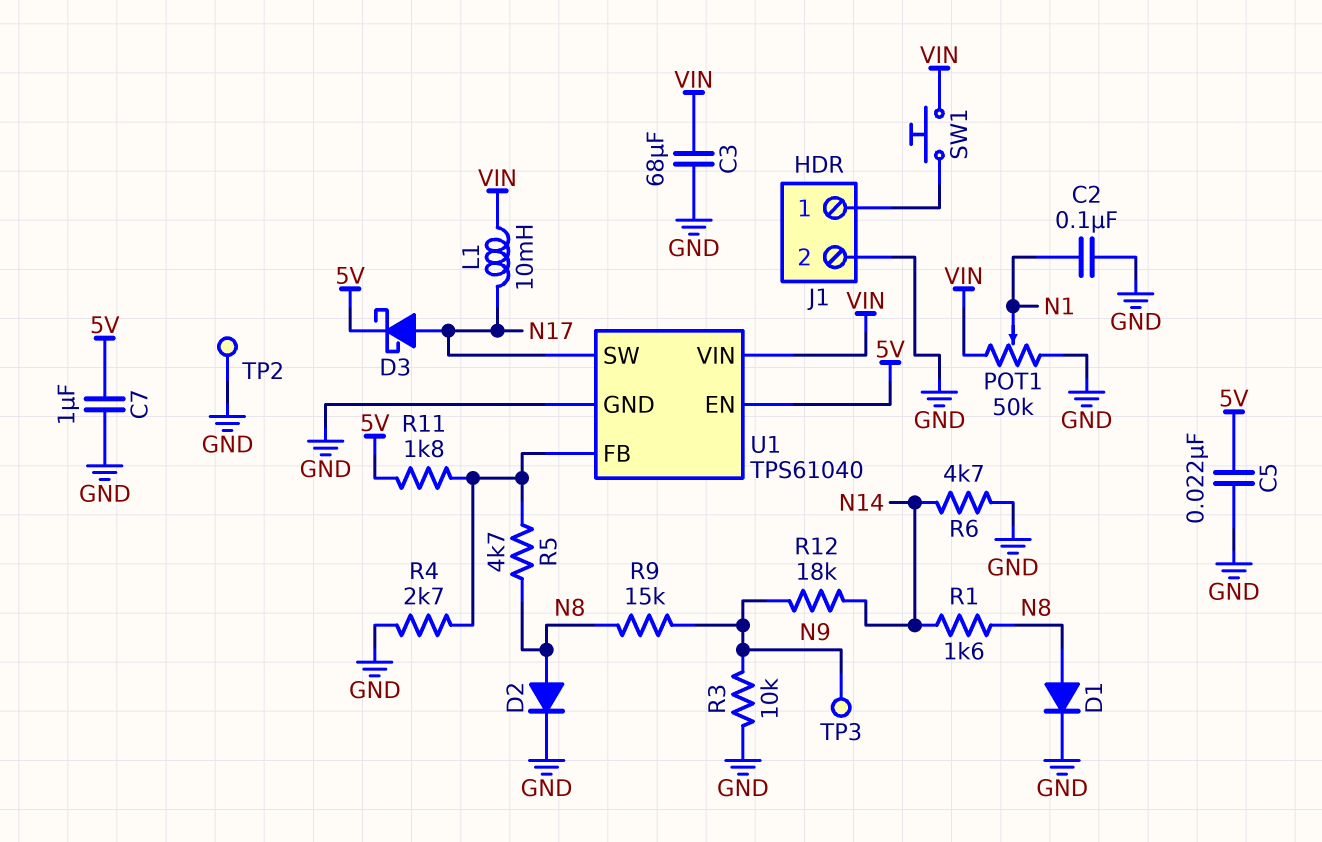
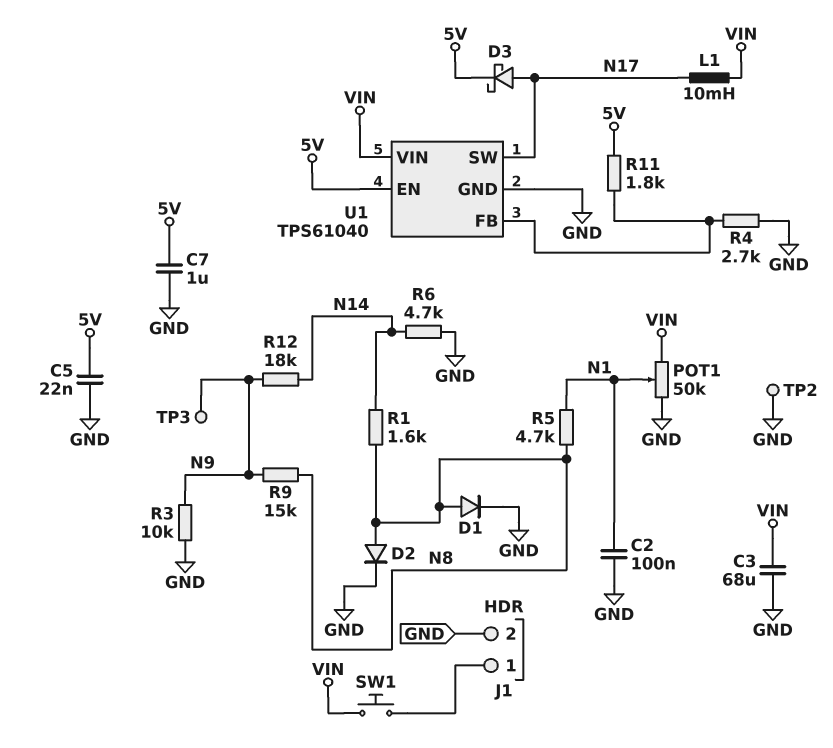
R5: 4.7k (N8, U1/FB) -> 4.7k (N1, N8)

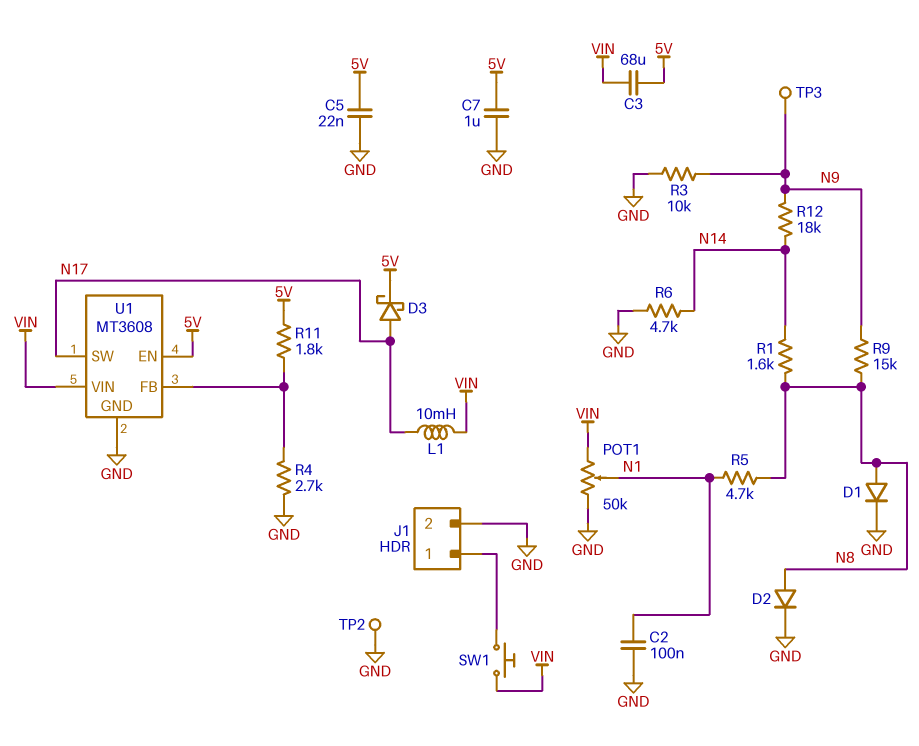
C3: 68uF (GND, VIN) -> 68uF (5V, VIN)
U1: TPS61040 -> MT3608

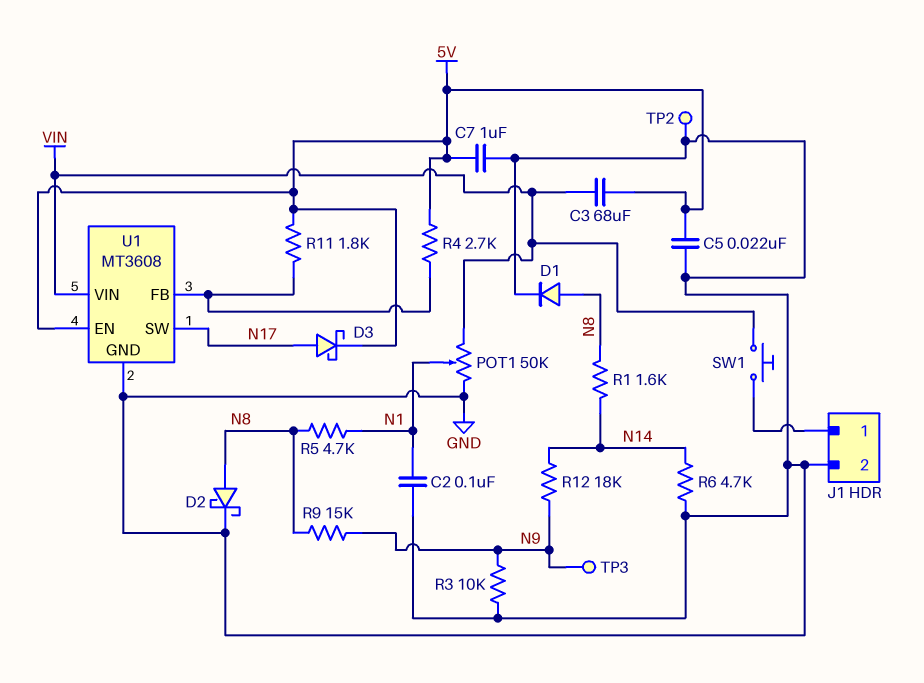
D2: diode (A N8, K GND) -> schottky (A N8, K GND)
L1: 10mH (N17, VIN) -> none
R4: 2.7k (GND, U1/FB) -> 2.7k (5V, U1/FB)

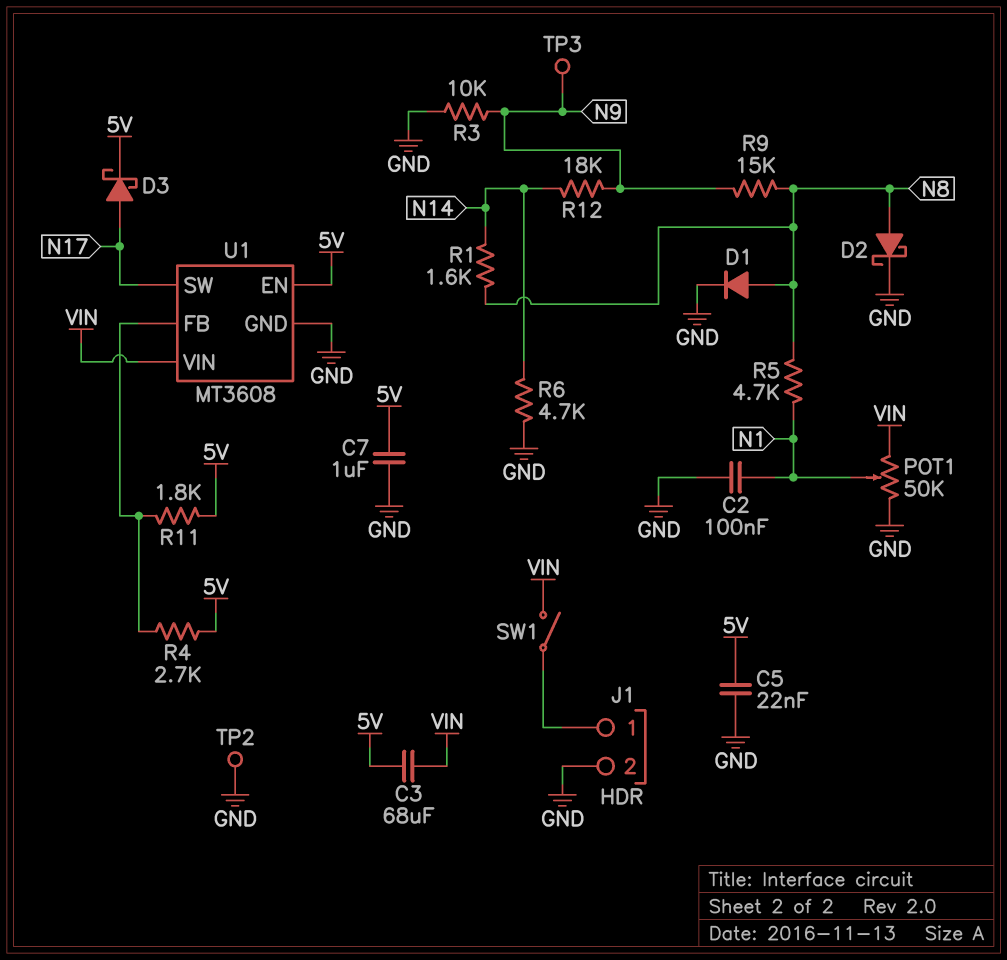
SW1: button (J1/1, VIN) -> switch (J1/1, VIN)

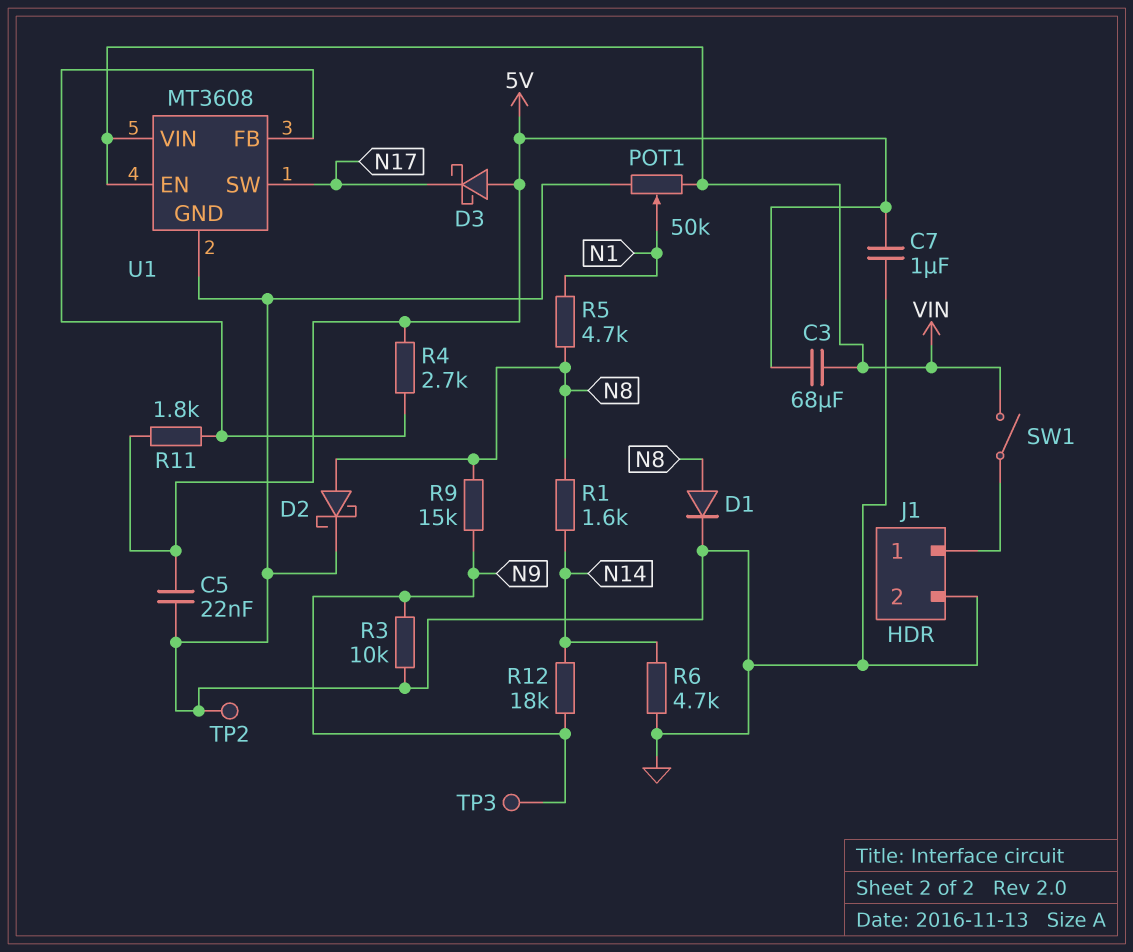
C2: 100nF (GND, N1) -> none
D3: schottky (A N17, K 5V) -> schottky (A 5V, K N17)
U1 pin EN: 5V -> VIN

